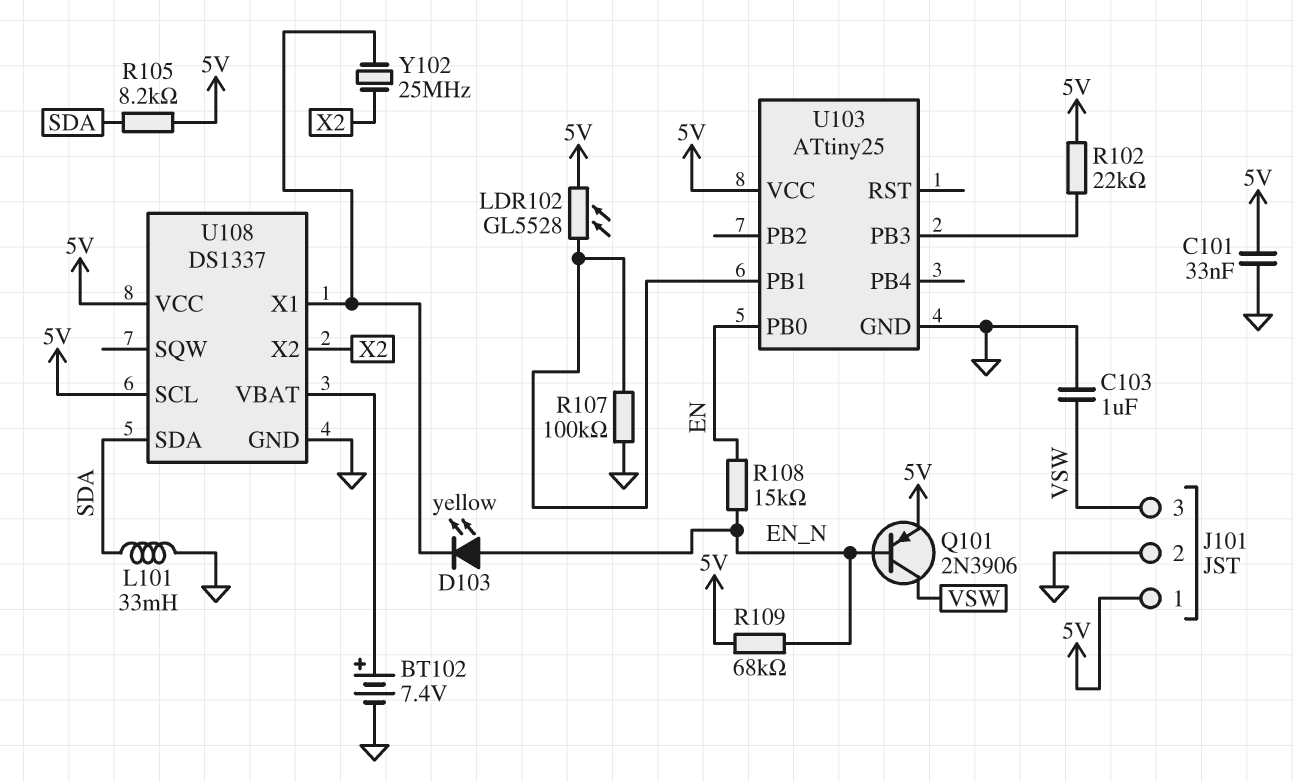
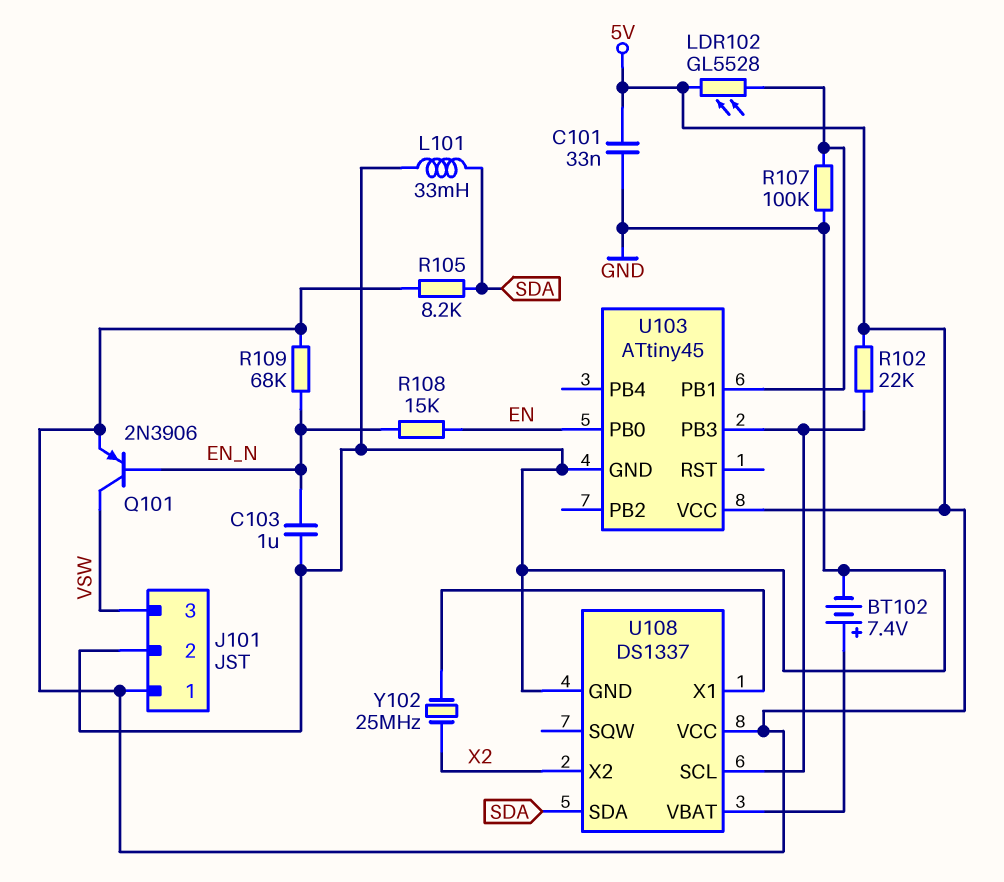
C103: 1uF (GND, VSW) -> 1uF (EN_N, GND)
D103: LED yellow (A EN_N, K U108/X1) -> none
U103: ATtiny25 -> ATtiny45
U108 pin SCL: 5V -> U103/PB3

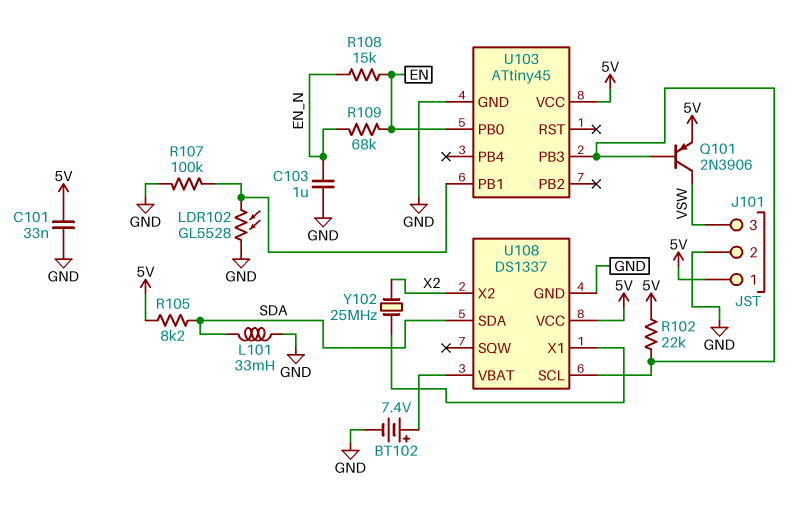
LDR102: GL5528 (5V, U103/PB1) -> GL5528 (GND, U103/PB1)
Q101: PNP 2N3906 (B EN_N, C VSW, E 5V) -> PNP 2N3906 (B U103/PB3, C VSW, E 5V)
R109: 68k (5V, EN_N) -> 68k (EN, EN_N)

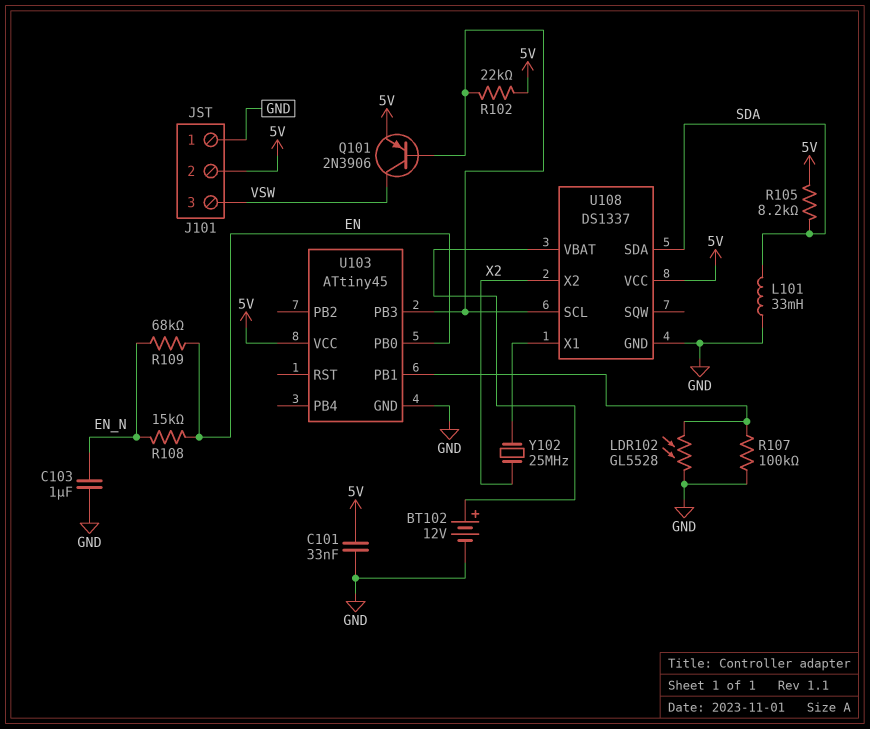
BT102: 7.4V (plus U108/VBAT, minus GND) -> 12V (plus U108/VBAT, minus GND)
J101 pin 1: 5V -> GND
J101 pin 2: GND -> 5V

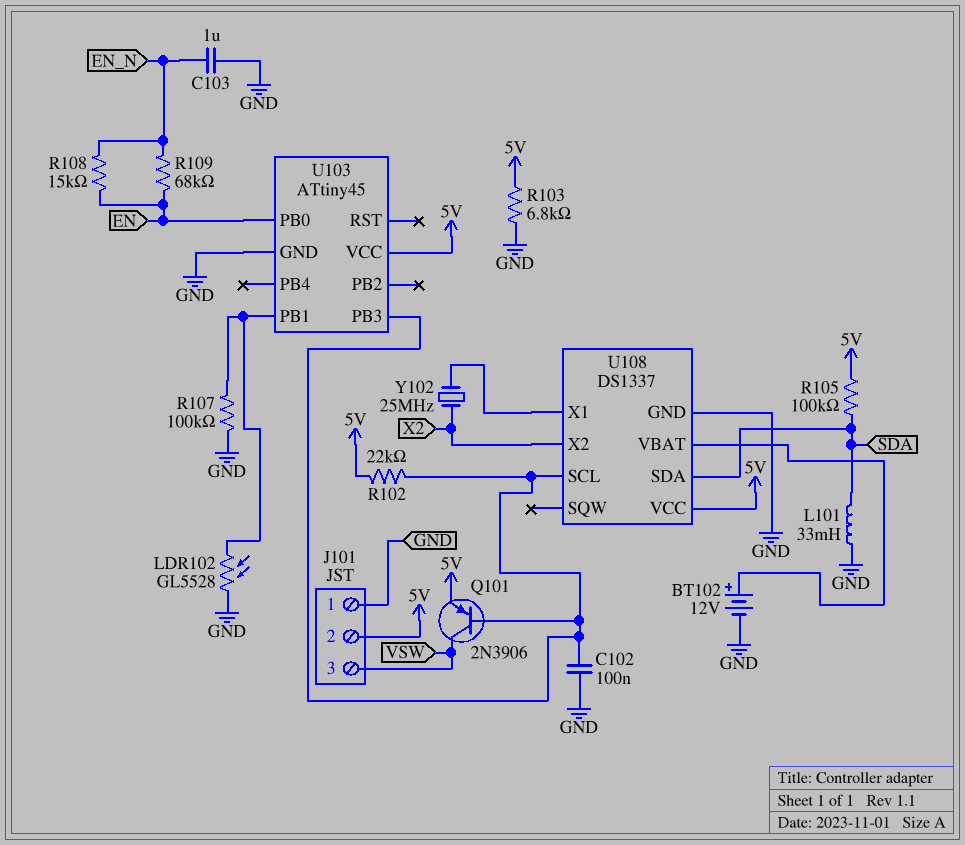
C101: 33nF (5V, GND) -> none
C102: none -> 100nF (GND, U103/PB3)
R103: none -> 6.8k (5V, GND)
R105: 8.2k (5V, SDA) -> 100k (5V, SDA)

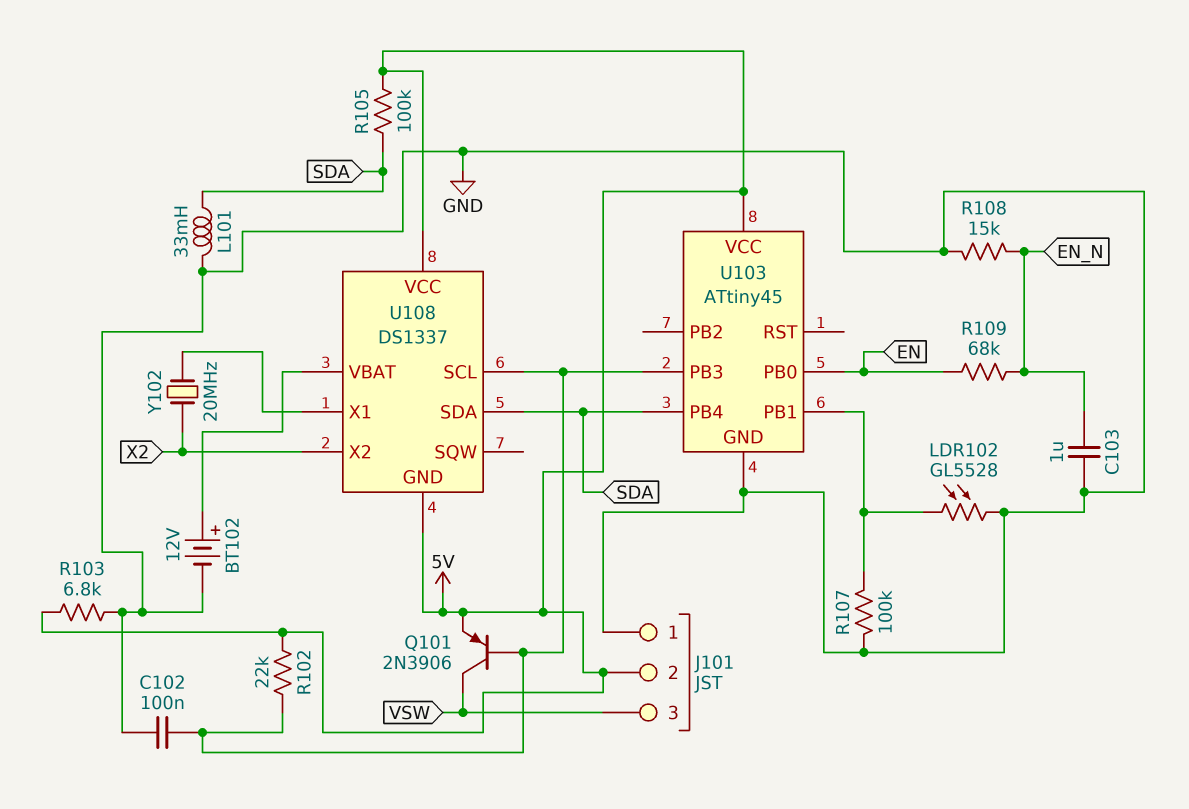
R108: 15k (EN, EN_N) -> 15k (EN_N, GND)
U103 pin PB4: none -> SDA
U108 pin GND: GND -> 5V
Y102: 25MHz (U108/X1, X2) -> 20MHz (U108/X1, X2)

